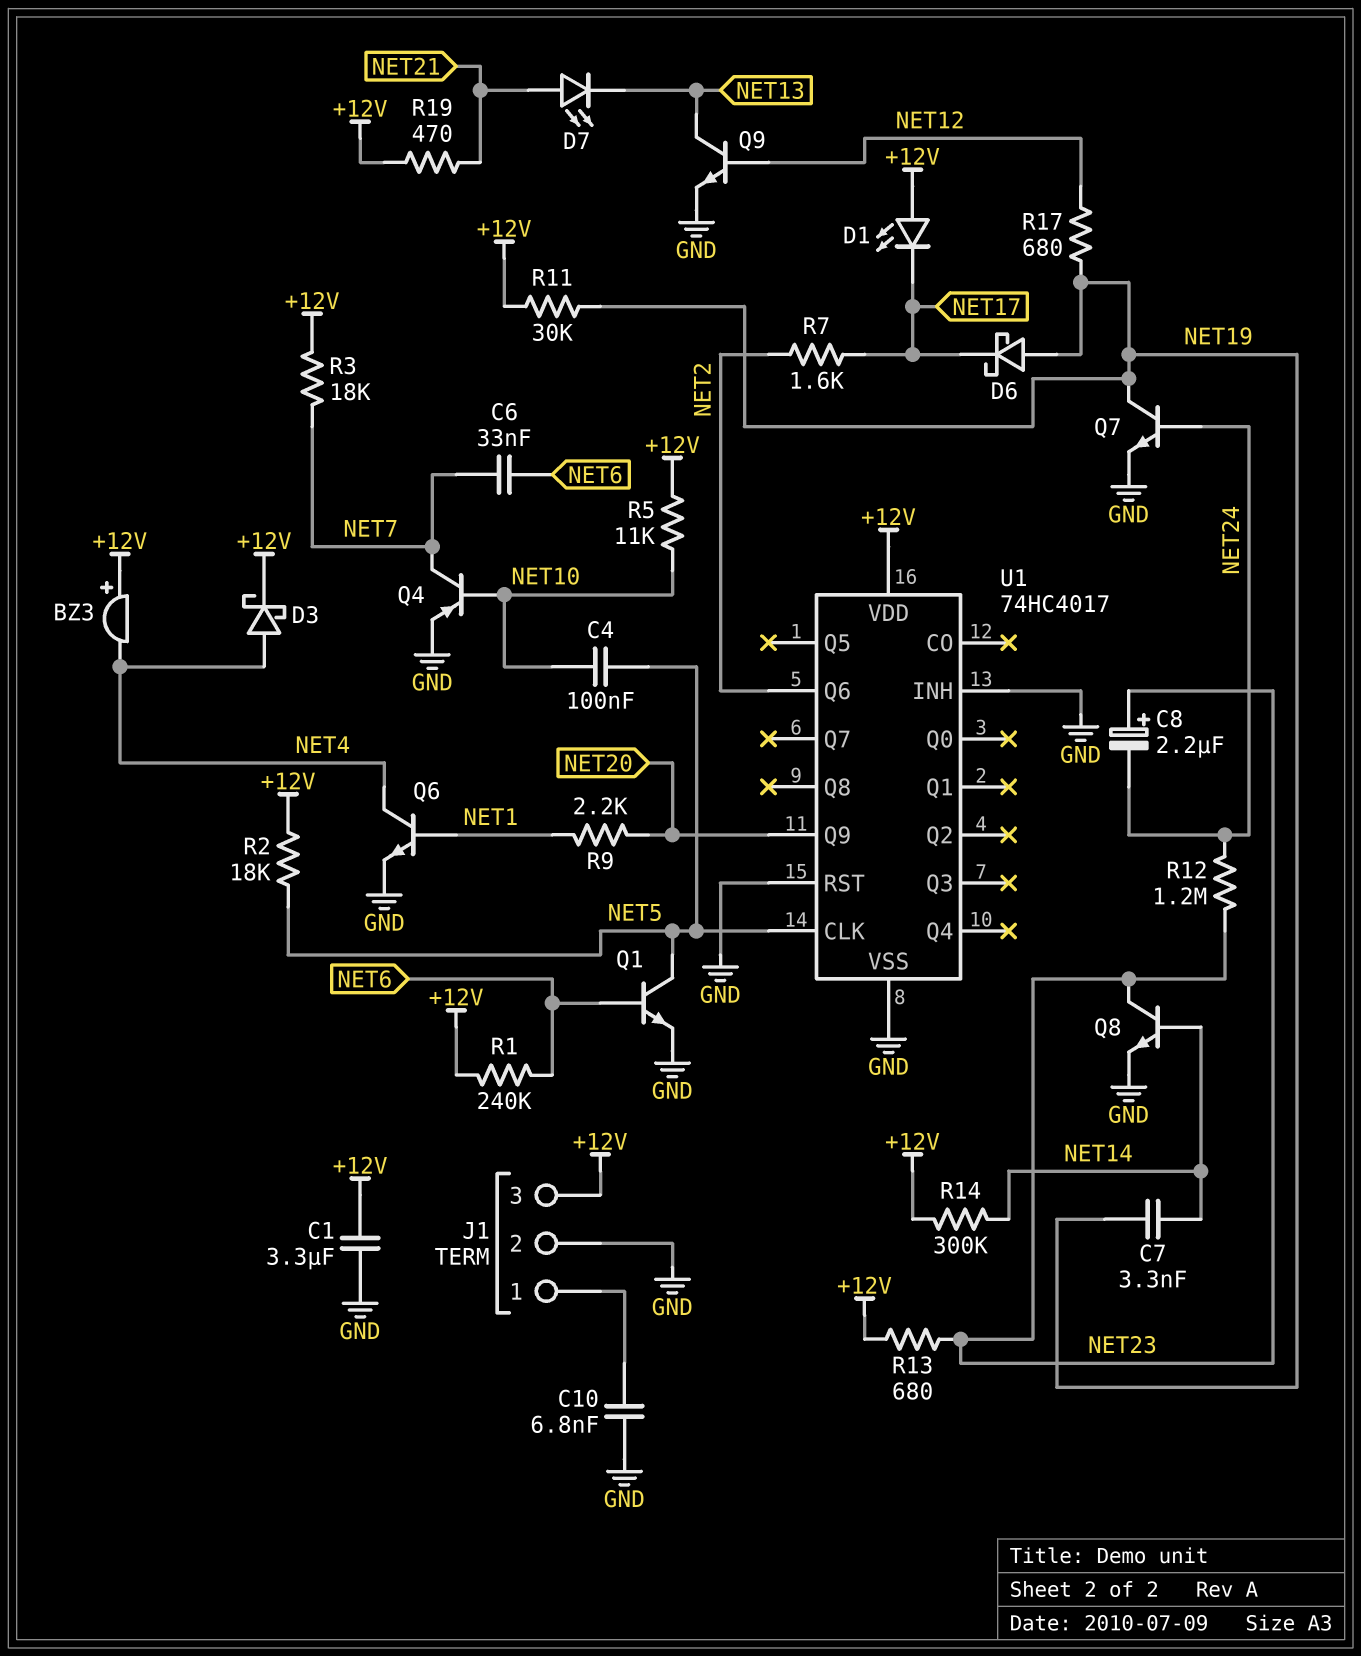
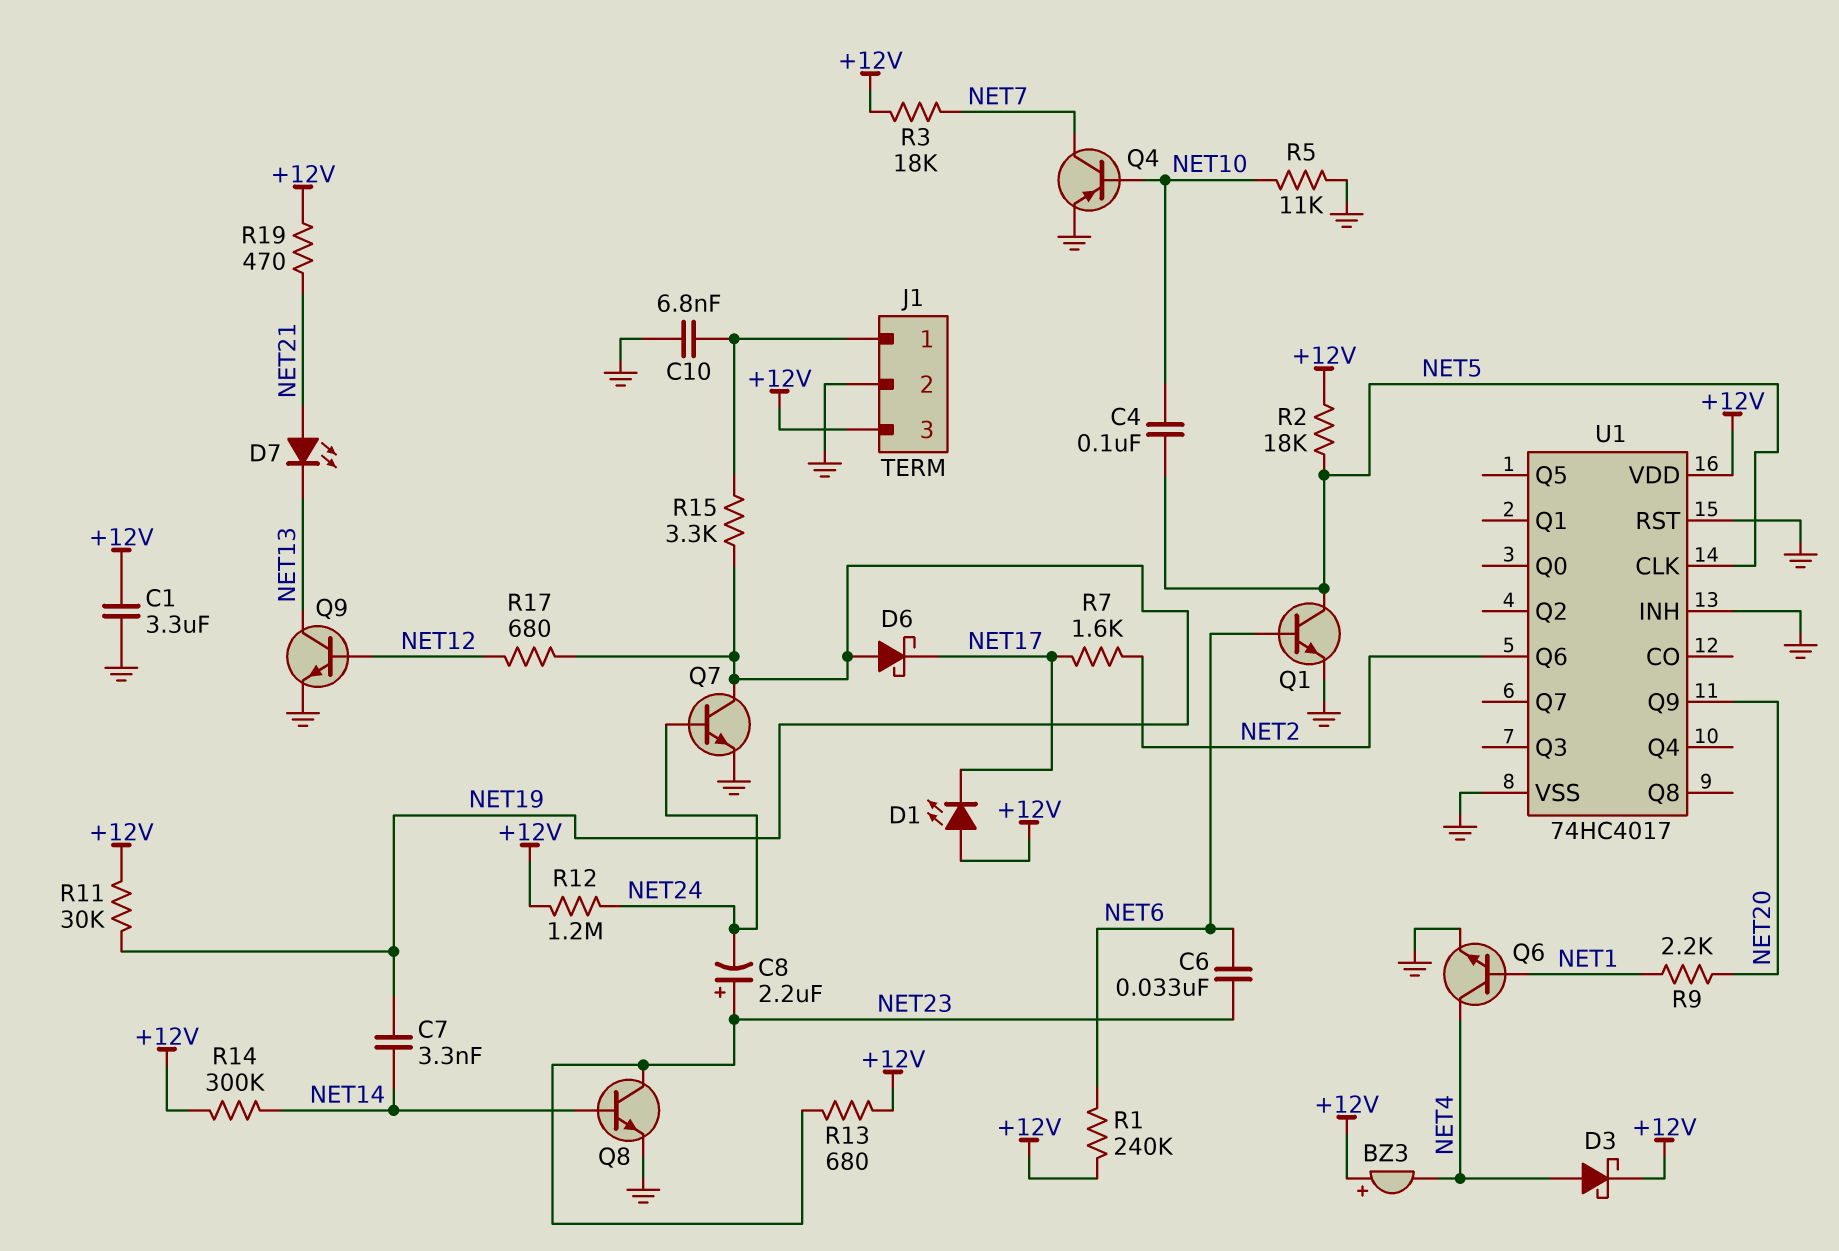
C6: 33nF (NET6, NET7) -> 33nF (NET6, NET23)
R5: 11k (+12V, NET10) -> 11k (GND, NET10)
R12: 1.2M (NET23, NET24) -> 1.2M (+12V, NET24)
R15: none -> 3.3k (J1/1, NET19)

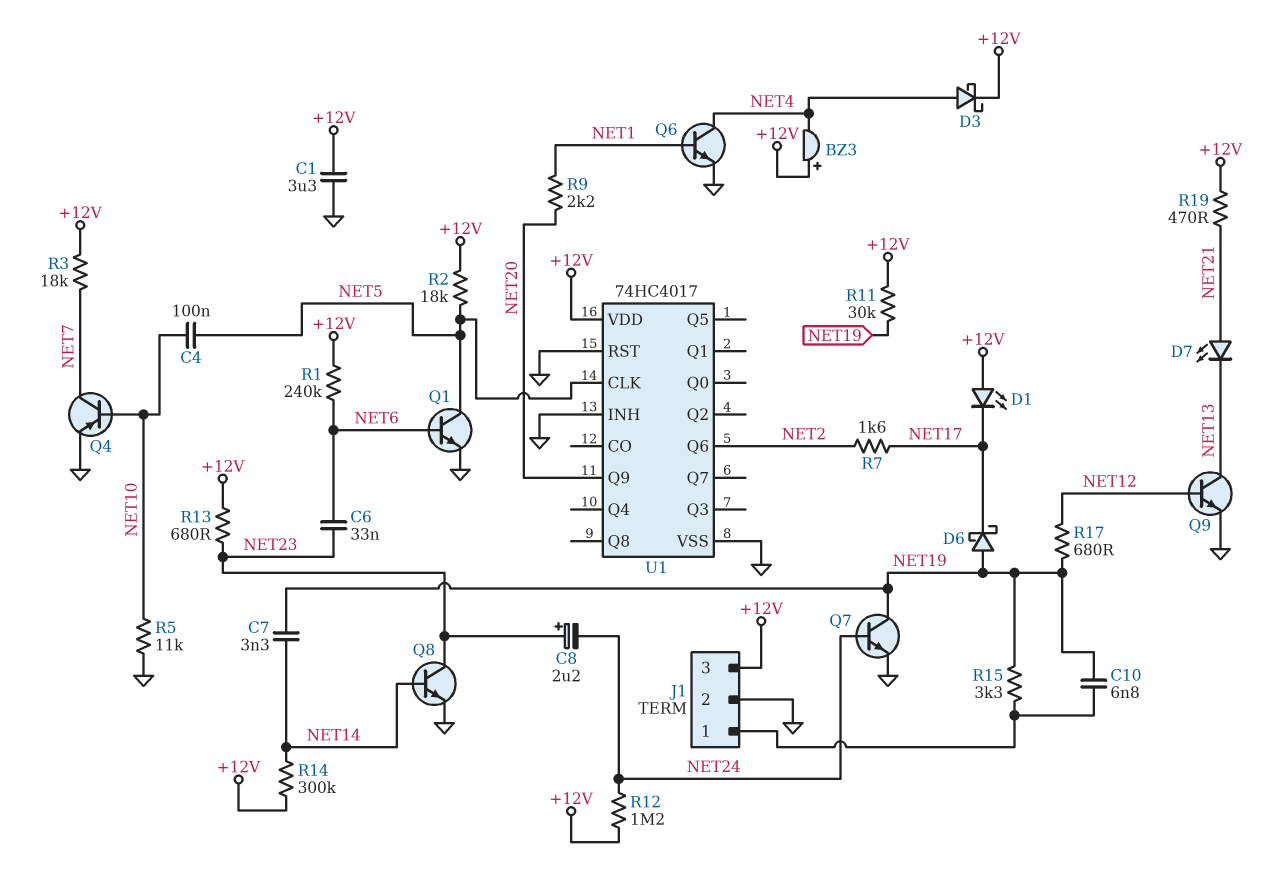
C10: 6.8nF (GND, J1/1) -> 6.8nF (J1/1, NET19)

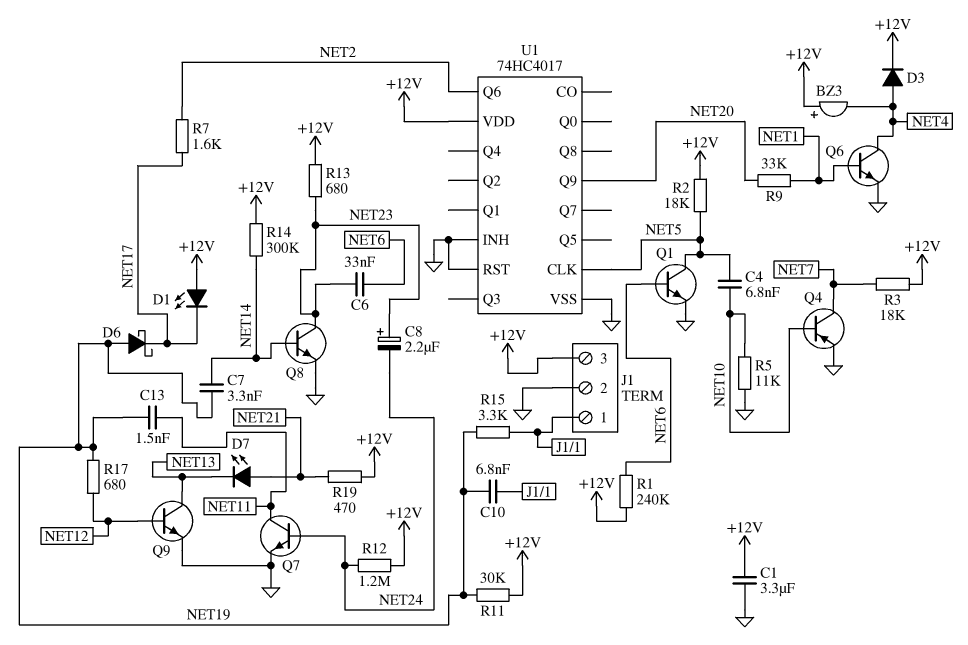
C4: 100nF (NET5, NET10) -> 6.8nF (NET5, NET10)
C13: none -> 1.5nF (NET11, NET19)
D3: schottky (A NET4, K +12V) -> diode (A NET4, K +12V)
Q7: NPN (B NET24, C NET19, E GND) -> NPN (B NET24, C NET11, E GND)
R9: 2.2k (NET1, NET20) -> 33k (NET1, NET20)

